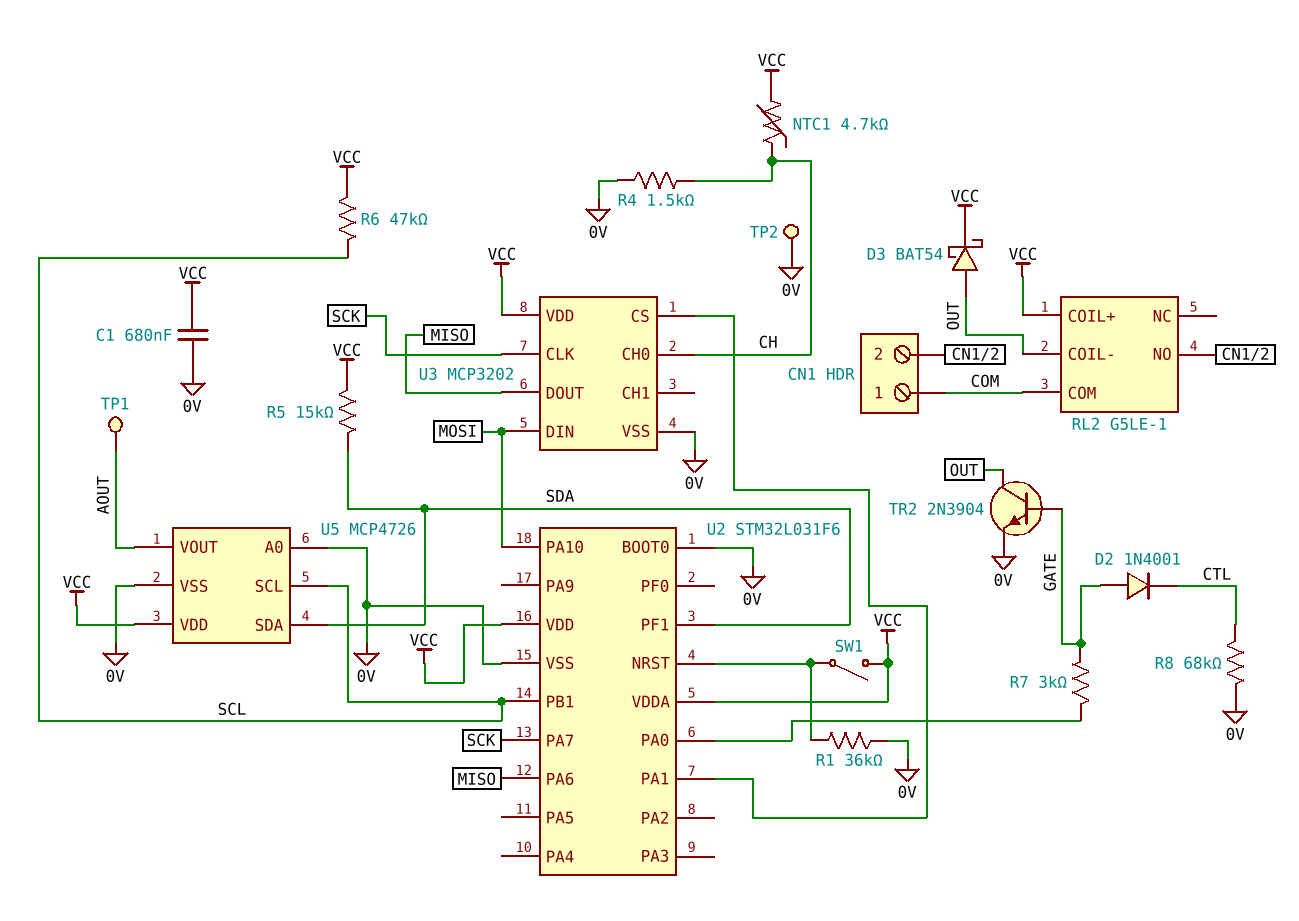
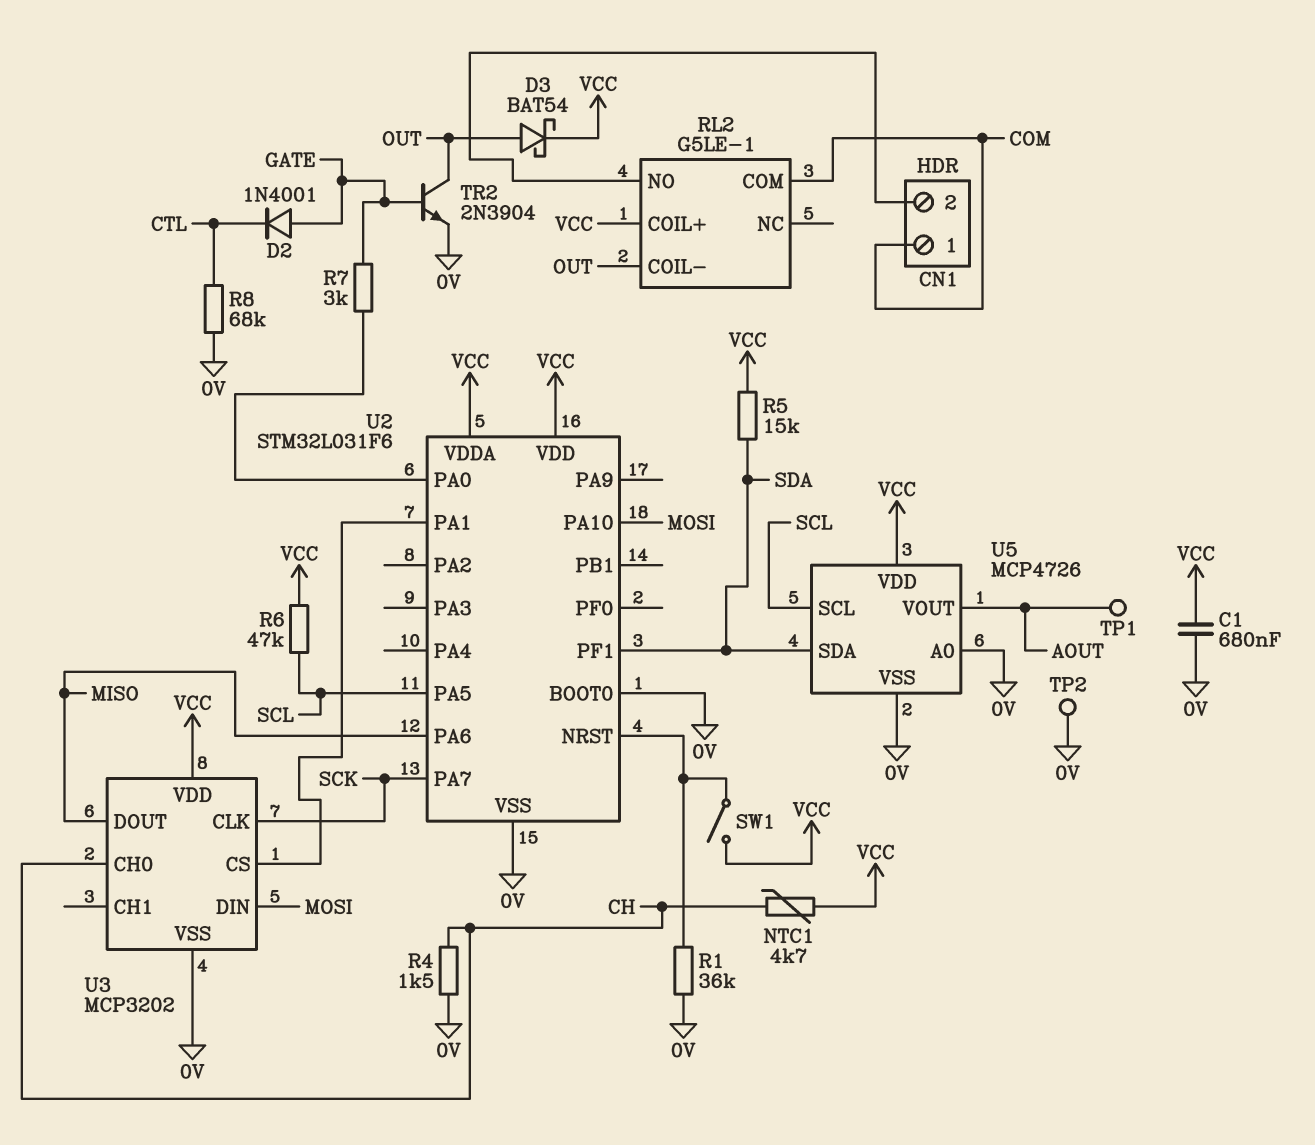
U2 pin PA5: none -> SCL
U2 pin PB1: SCL -> none

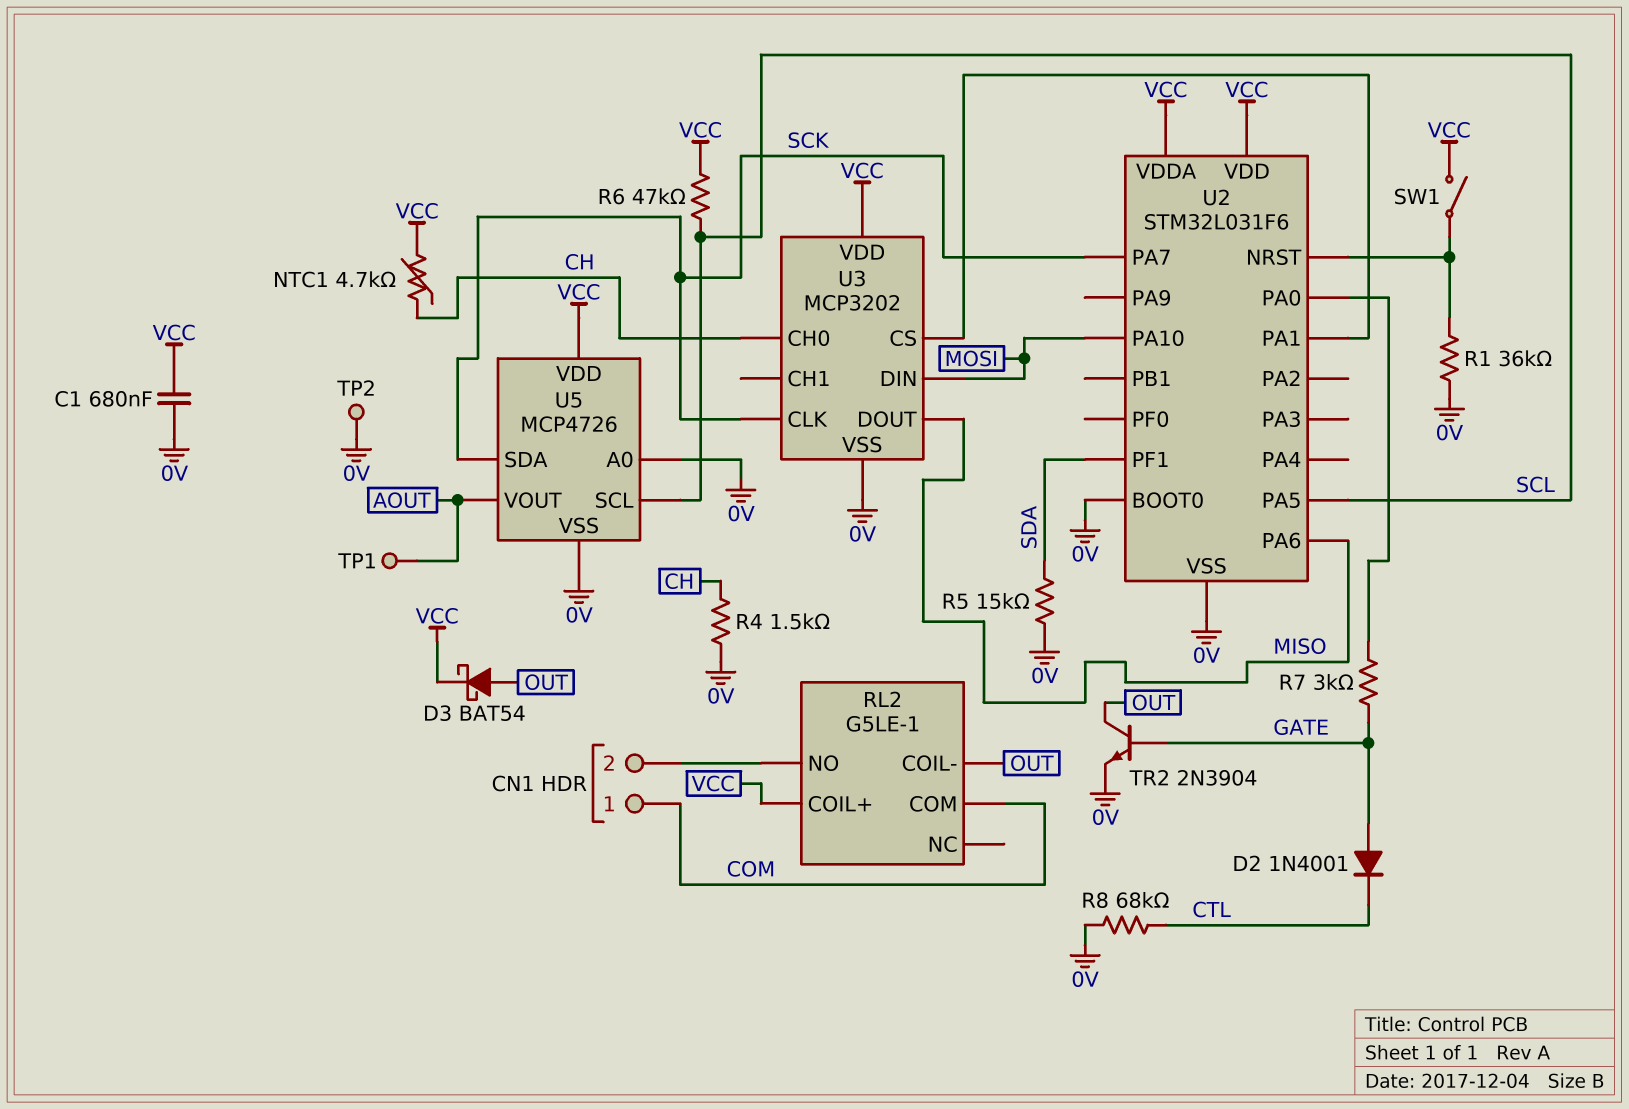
R5: 15k (SDA, VCC) -> 15k (0V, SDA)
U5 pin SDA: SDA -> SCK

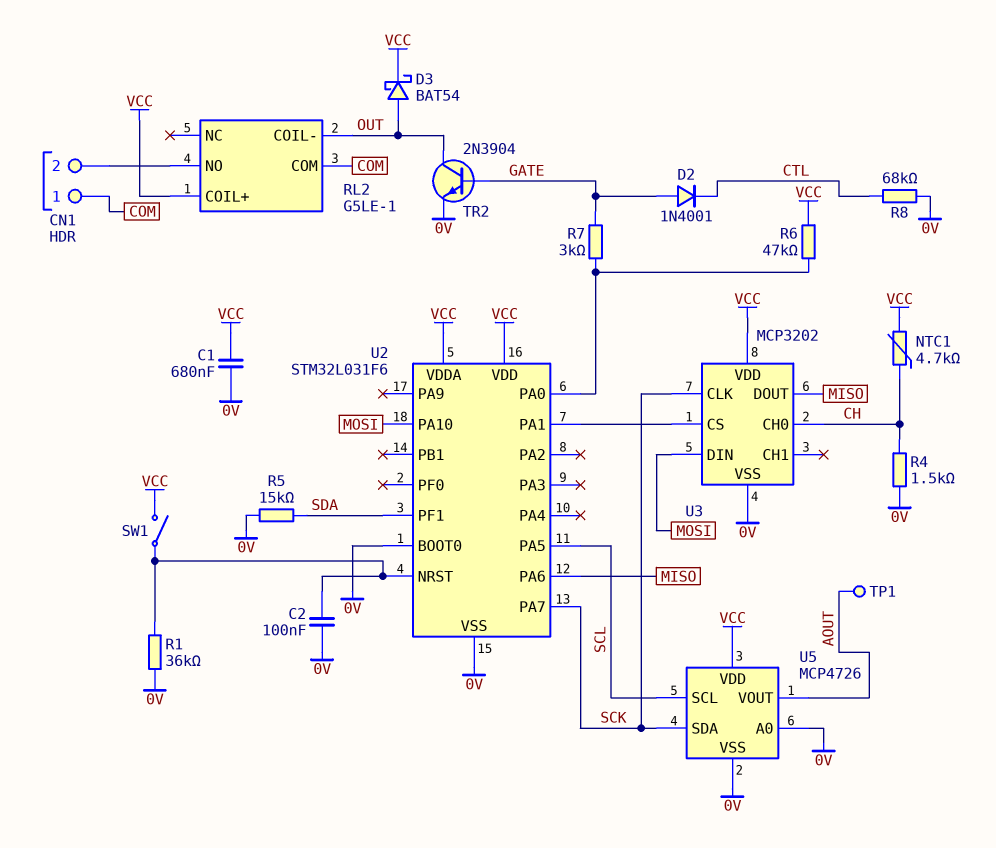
C2: none -> 100nF (0V, U2/NRST)
R6: 47k (SCL, VCC) -> 47k (U2/PA0, VCC)
TP2: test point (0V) -> none

